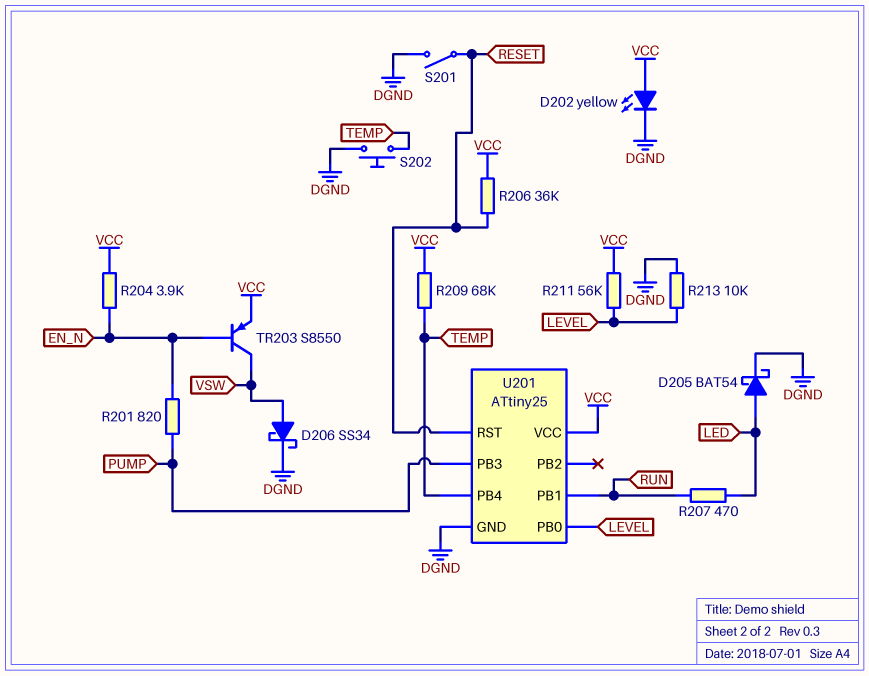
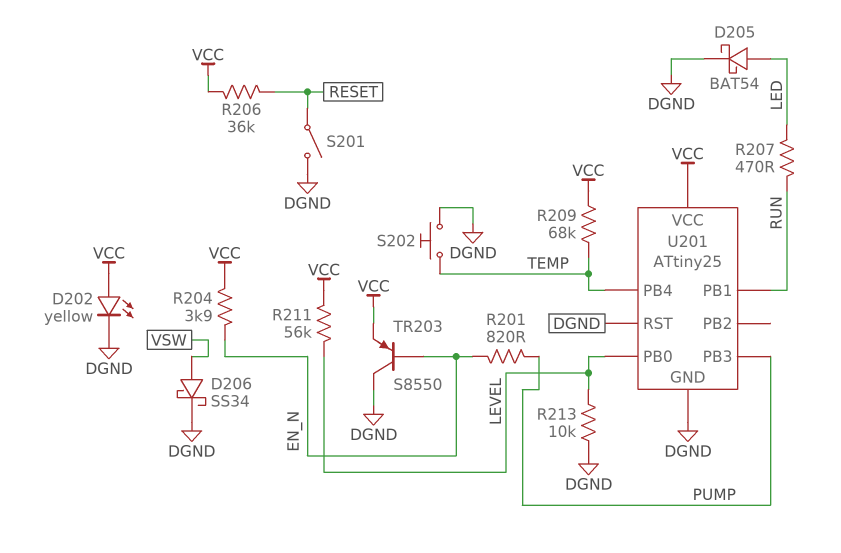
TR203: PNP S8550 (B EN_N, C VSW, E VCC) -> PNP S8550 (B EN_N, C DGND, E VCC)
U201 pin RST: RESET -> DGND

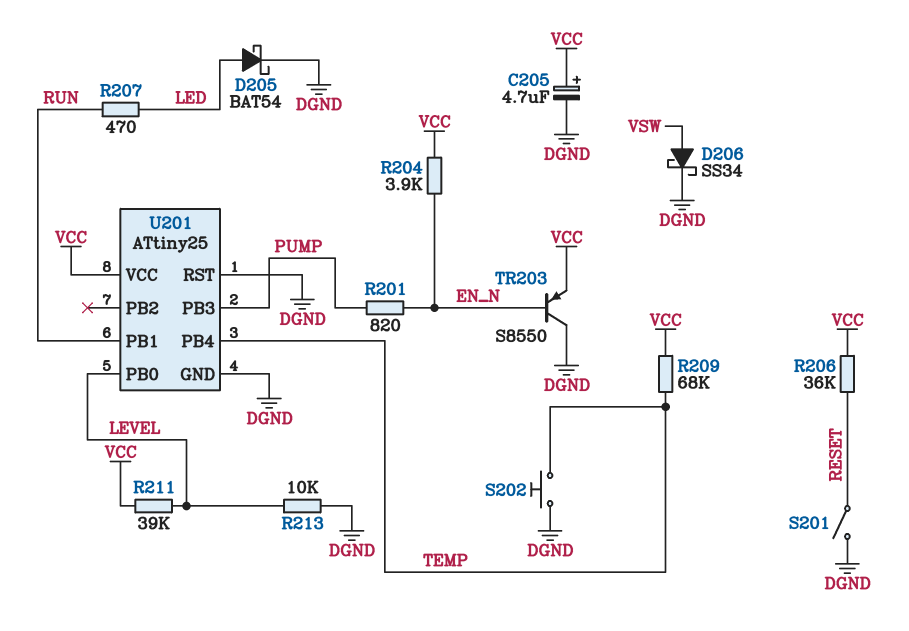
C205: none -> 4.7uF (plus VCC, minus DGND)
D202: LED yellow (A VCC, K DGND) -> none
R211: 56k (LEVEL, VCC) -> 39k (LEVEL, VCC)

